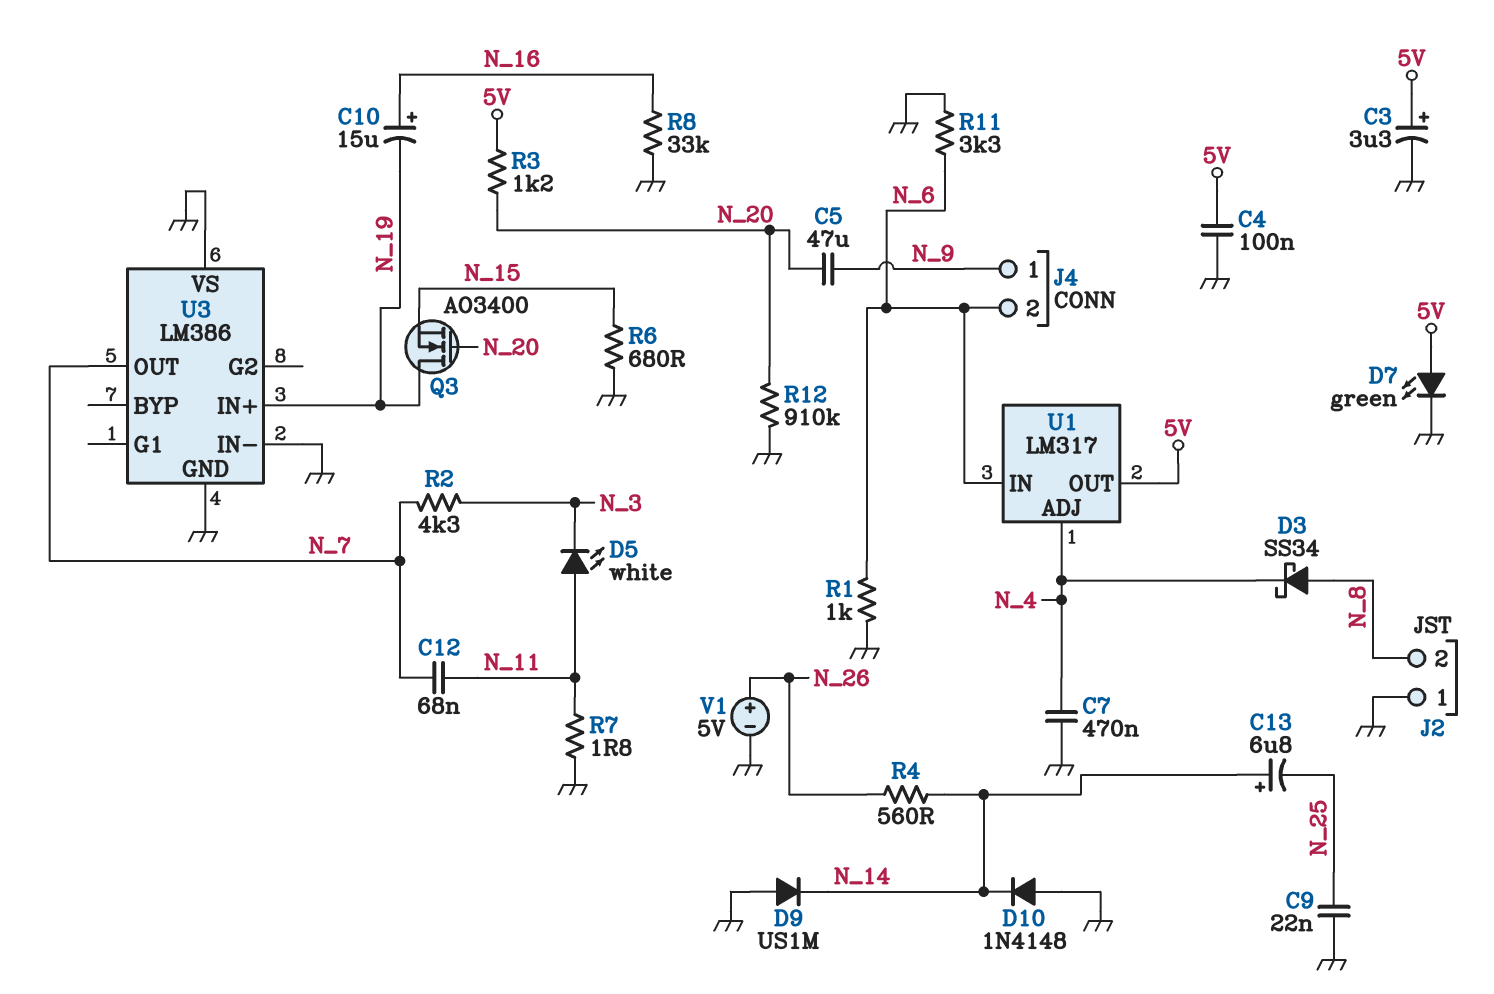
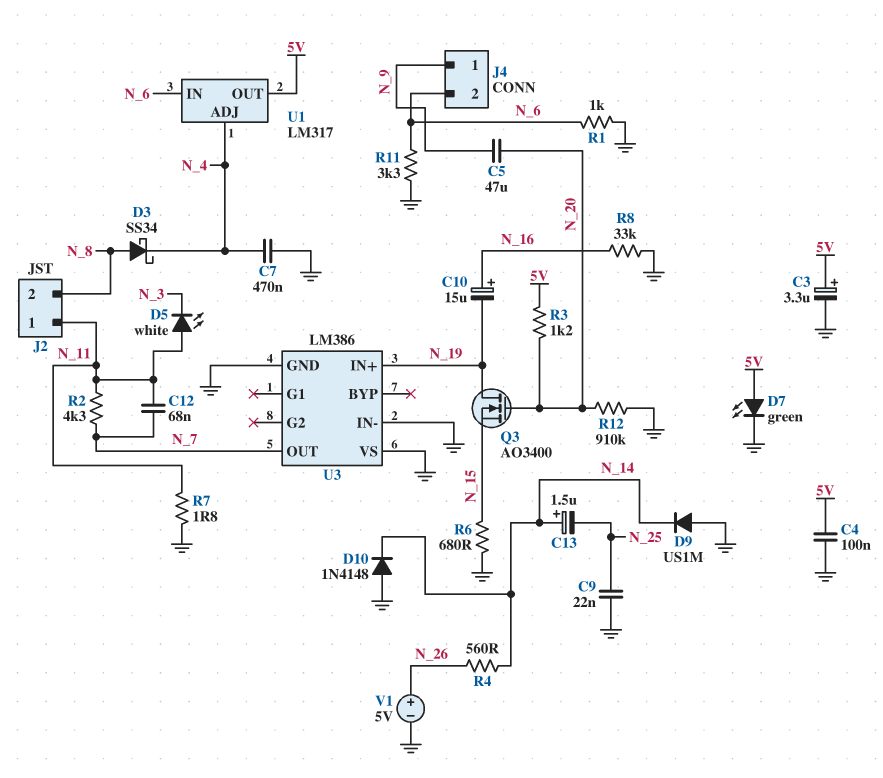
C13: 6.8uF (plus N_14, minus N_25) -> 1.5uF (plus N_14, minus N_25)
J2 pin 1: GND -> N_11
R2: 4.3k (N_3, N_7) -> 4.3k (N_7, N_11)

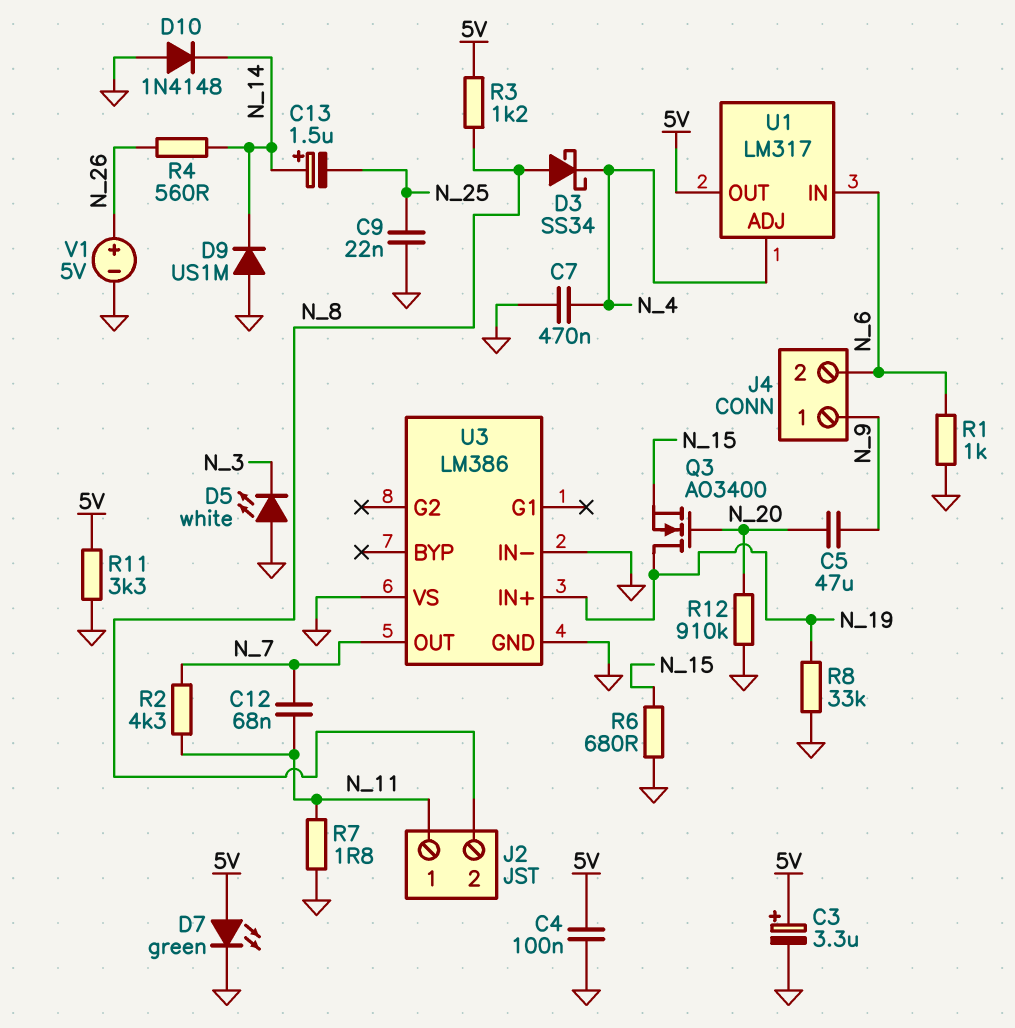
C10: 15uF (plus N_16, minus N_19) -> none
D5: LED white (A N_11, K N_3) -> LED white (A GND, K N_3)
R3: 1.2k (5V, N_20) -> 1.2k (5V, N_8)
R8: 33k (GND, N_16) -> 33k (GND, N_19)
R11: 3.3k (GND, N_6) -> 3.3k (5V, GND)

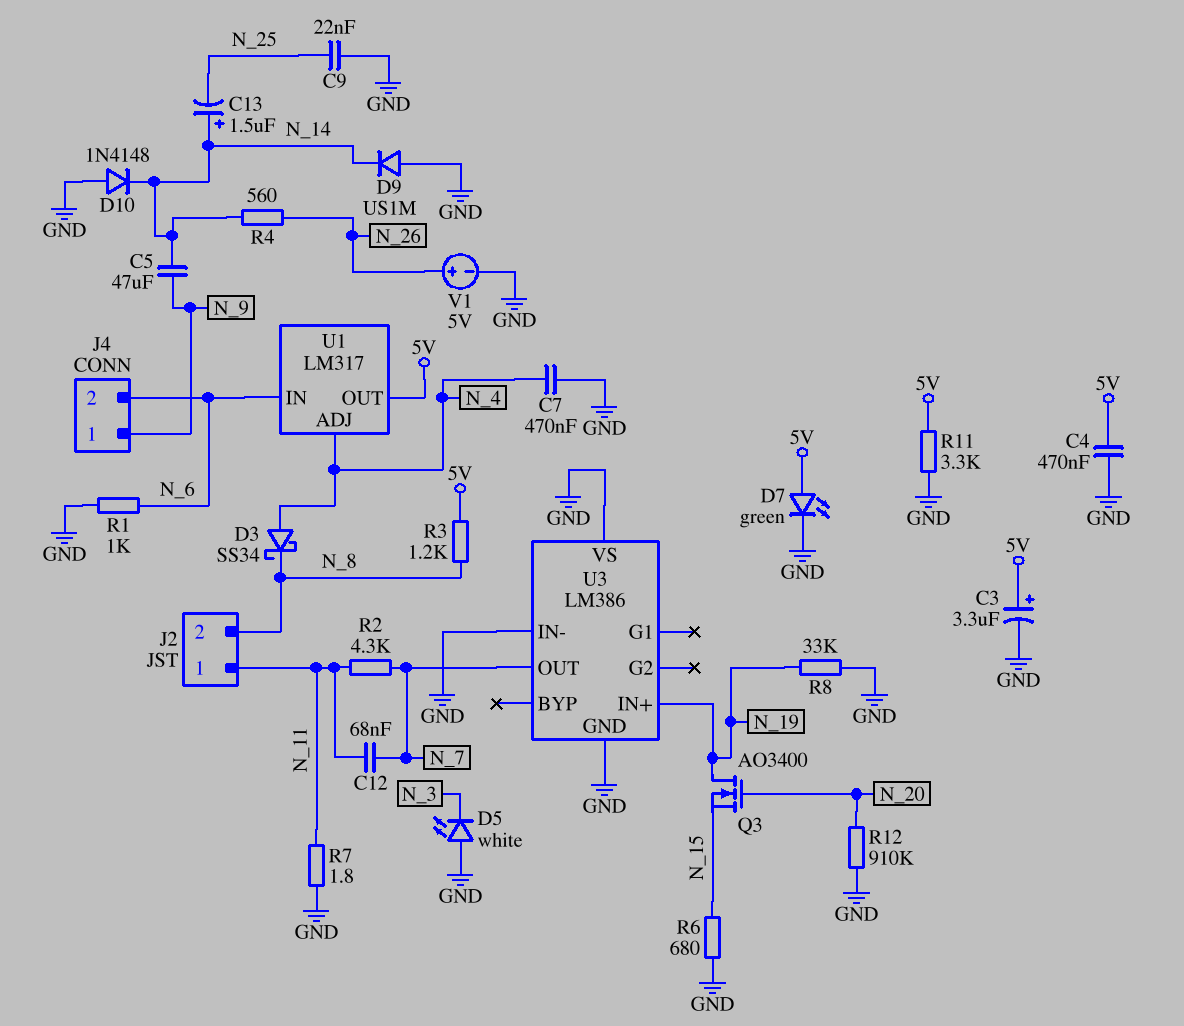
C4: 100nF (5V, GND) -> 470nF (5V, GND)
C5: 47uF (N_9, N_20) -> 47uF (N_9, N_14)
D3: schottky SS34 (A N_8, K N_4) -> schottky SS34 (A N_4, K N_8)

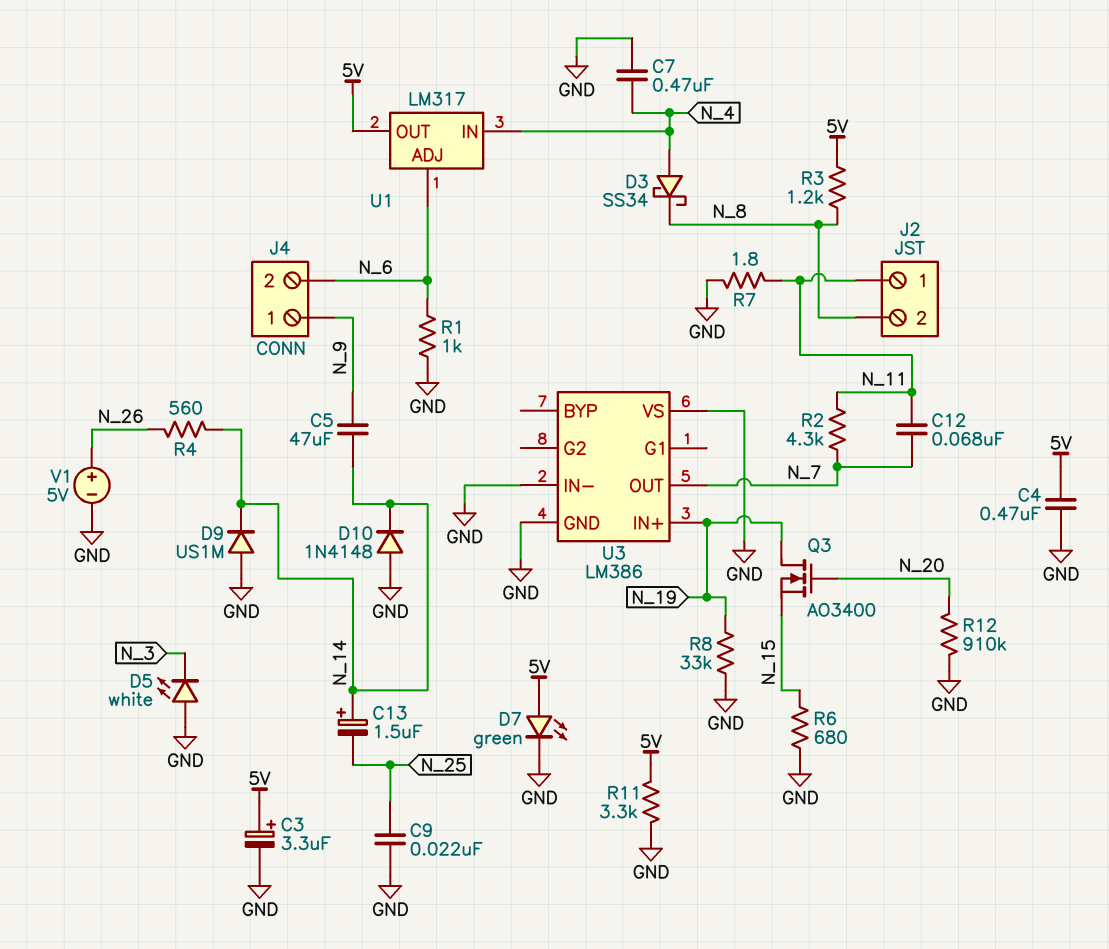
U1 pin ADJ: N_4 -> N_6
U1 pin IN: N_6 -> N_4

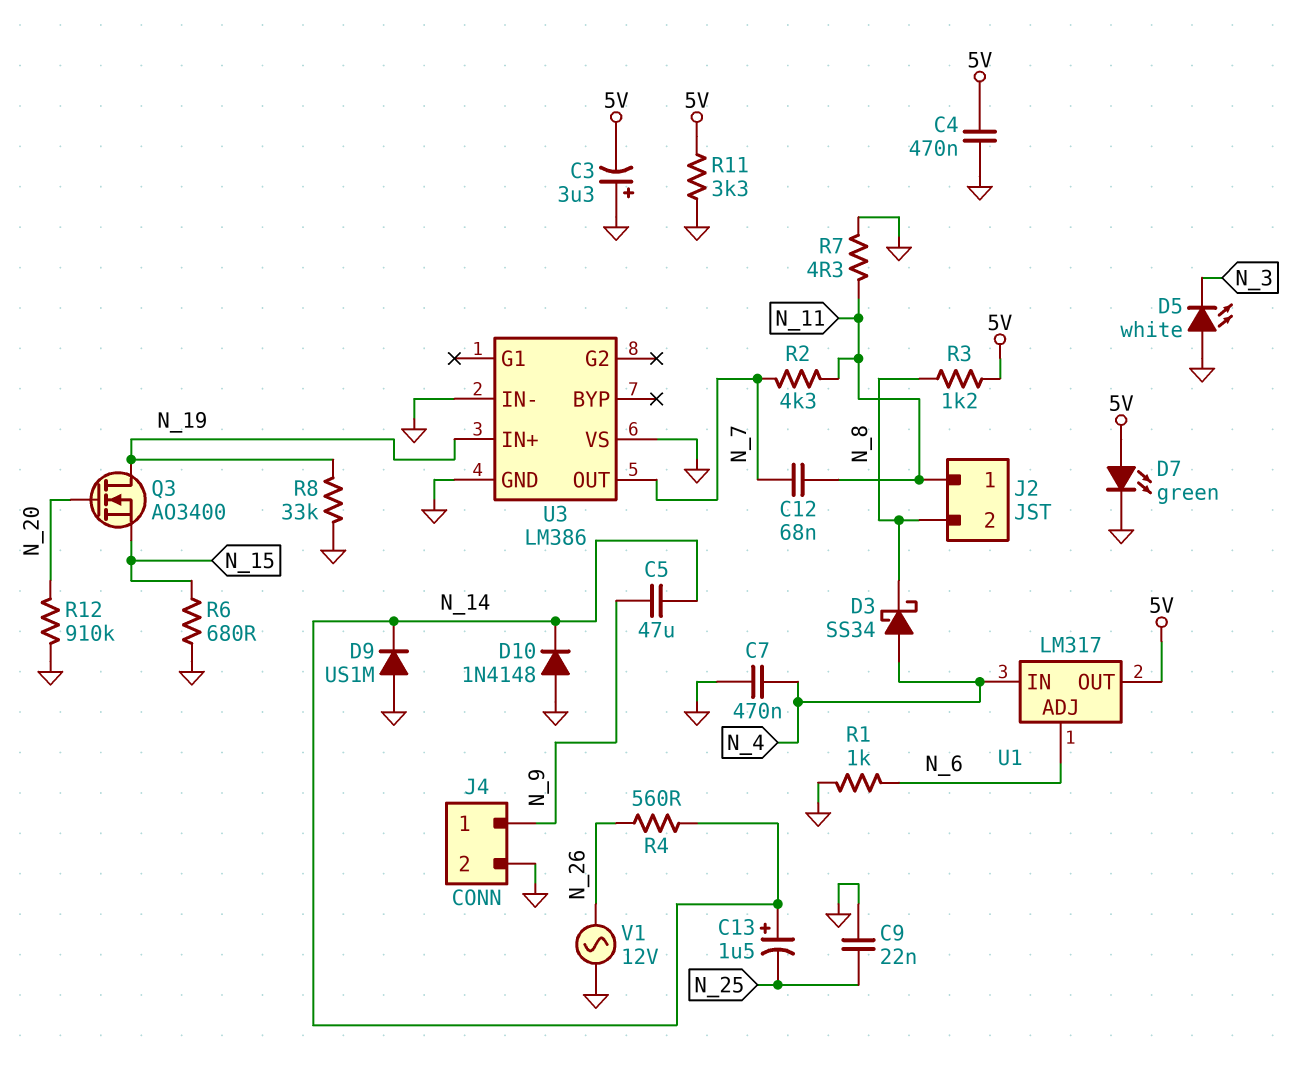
C3: 3.3uF (plus 5V, minus GND) -> 3.3uF (plus GND, minus 5V)
J4 pin 2: N_6 -> GND
R7: 1.8 (GND, N_11) -> 4.3 (GND, N_11)
V1: 5V (plus N_26, minus GND) -> AC 12V (GND, N_26)

